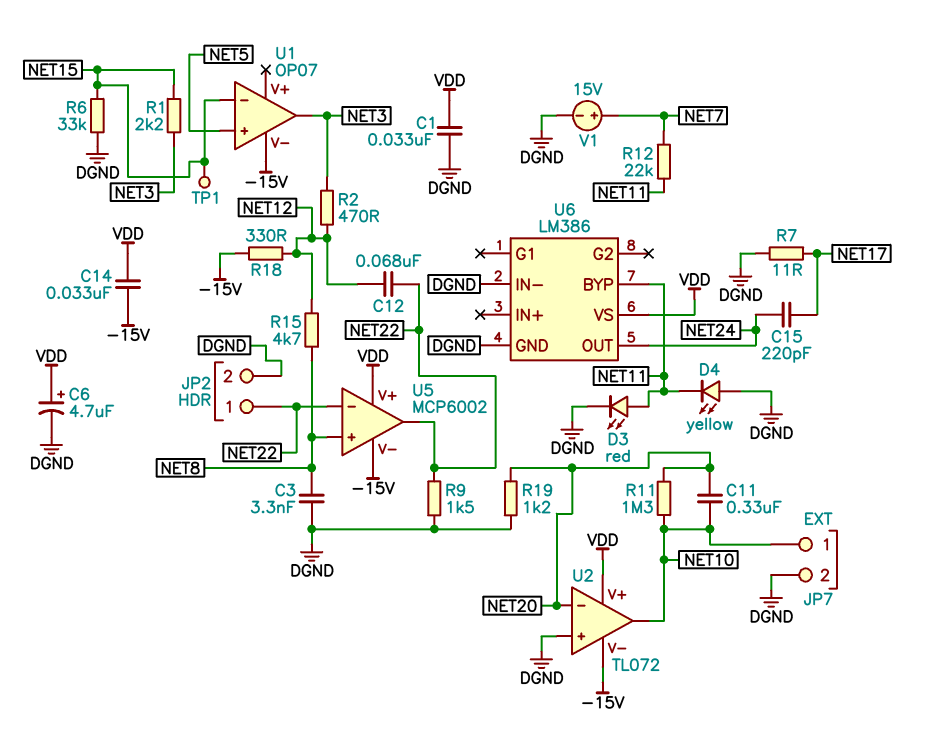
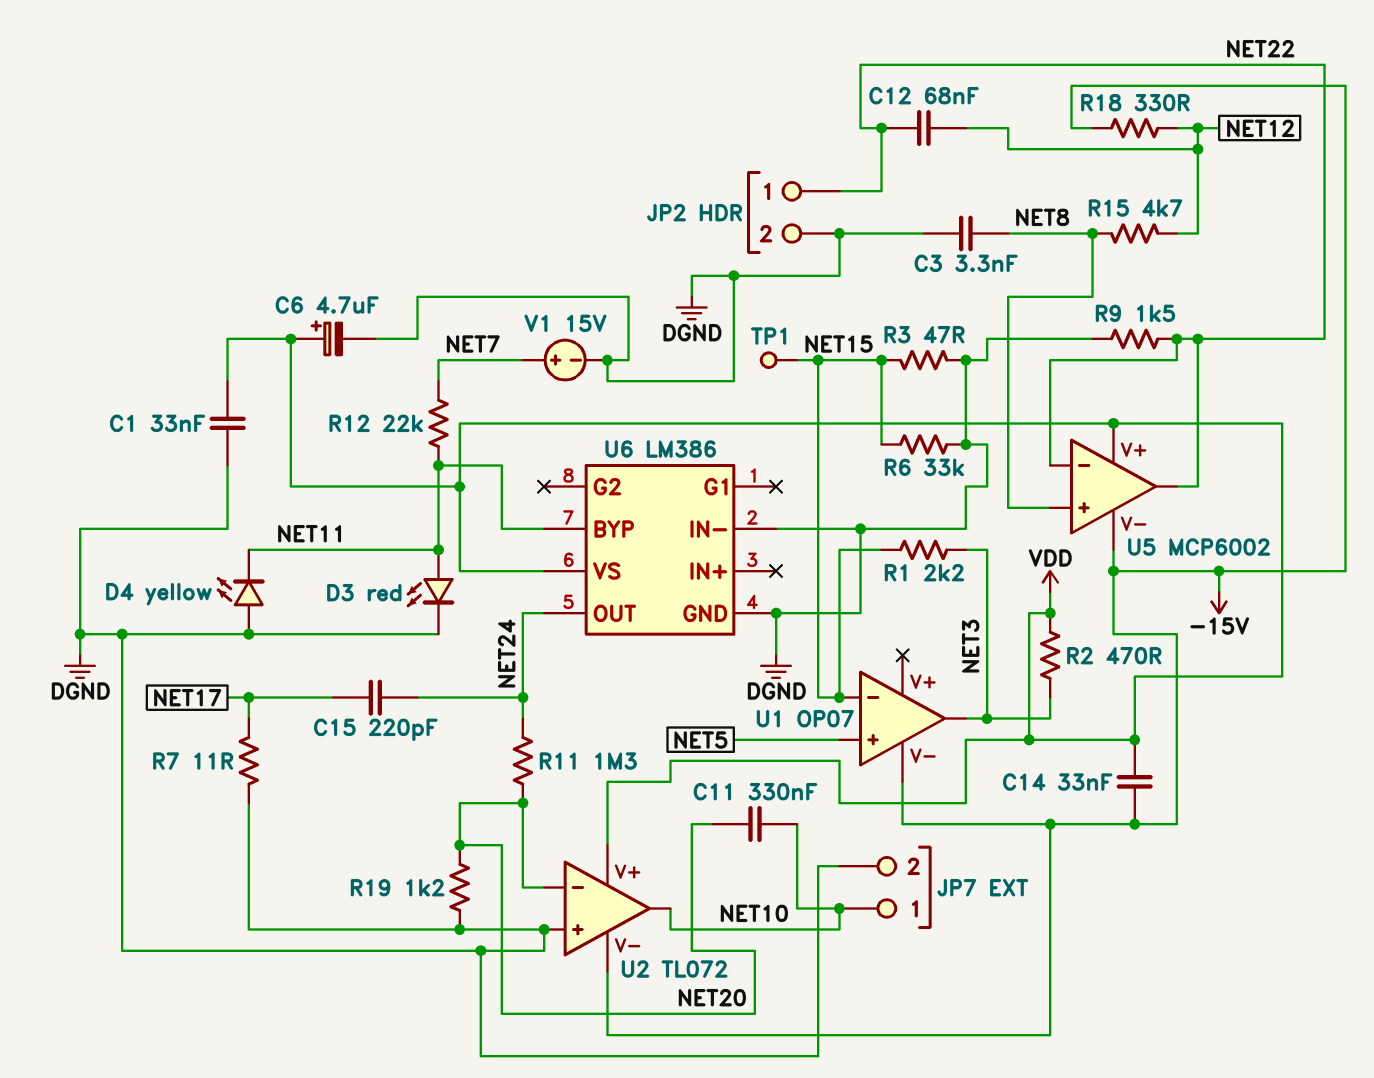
R2: 470 (NET3, NET12) -> 470 (NET3, VDD)
R3: none -> 47 (DGND, NET15)
R11: 1.3M (NET10, NET20) -> 1.3M (NET20, NET24)

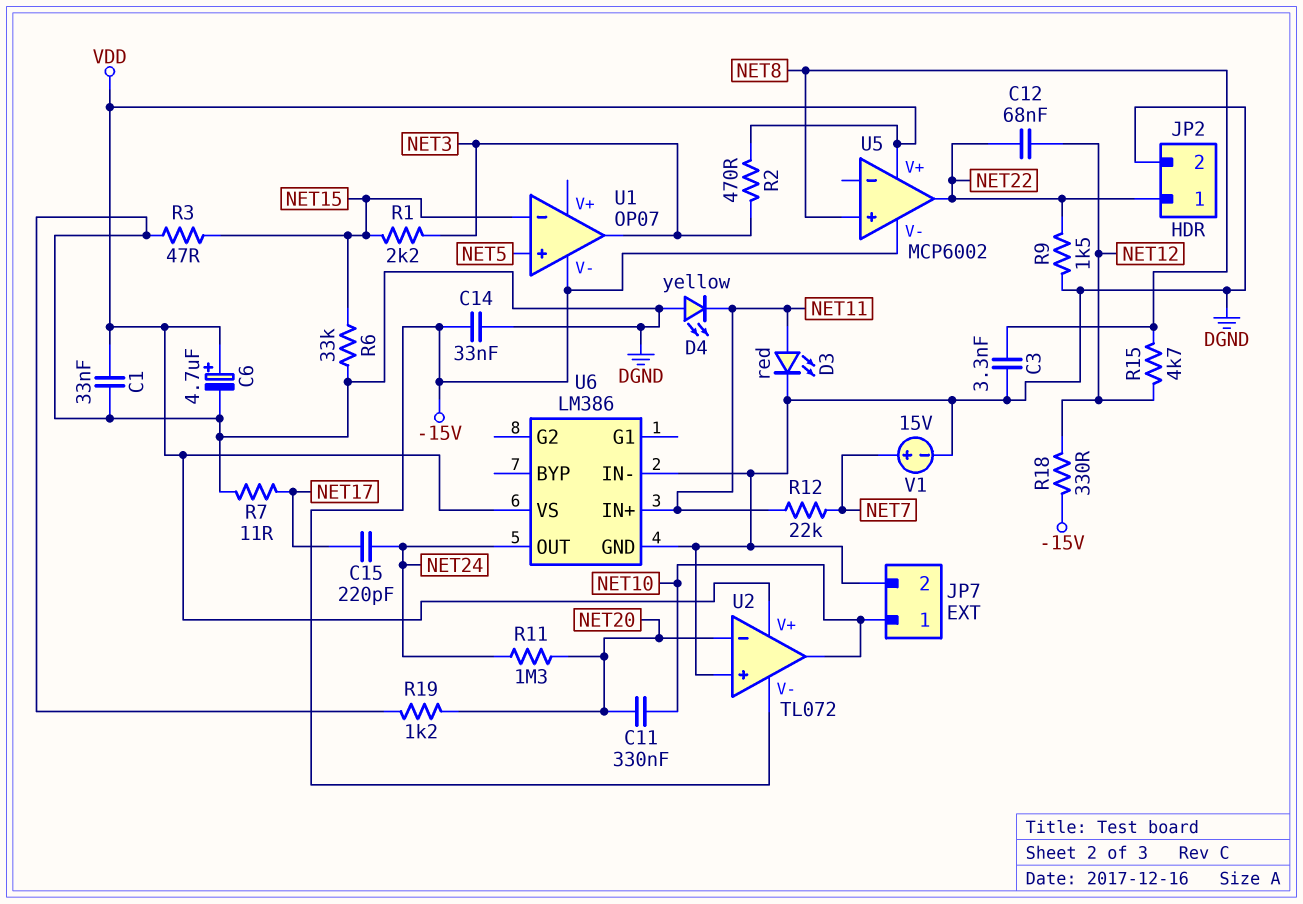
C14: 33nF (-15V, VDD) -> 33nF (-15V, DGND)
TP1: test point (NET15) -> none
U5 pin in-: NET22 -> none
U6 pin BYP: NET11 -> none
U6 pin IN+: none -> NET11

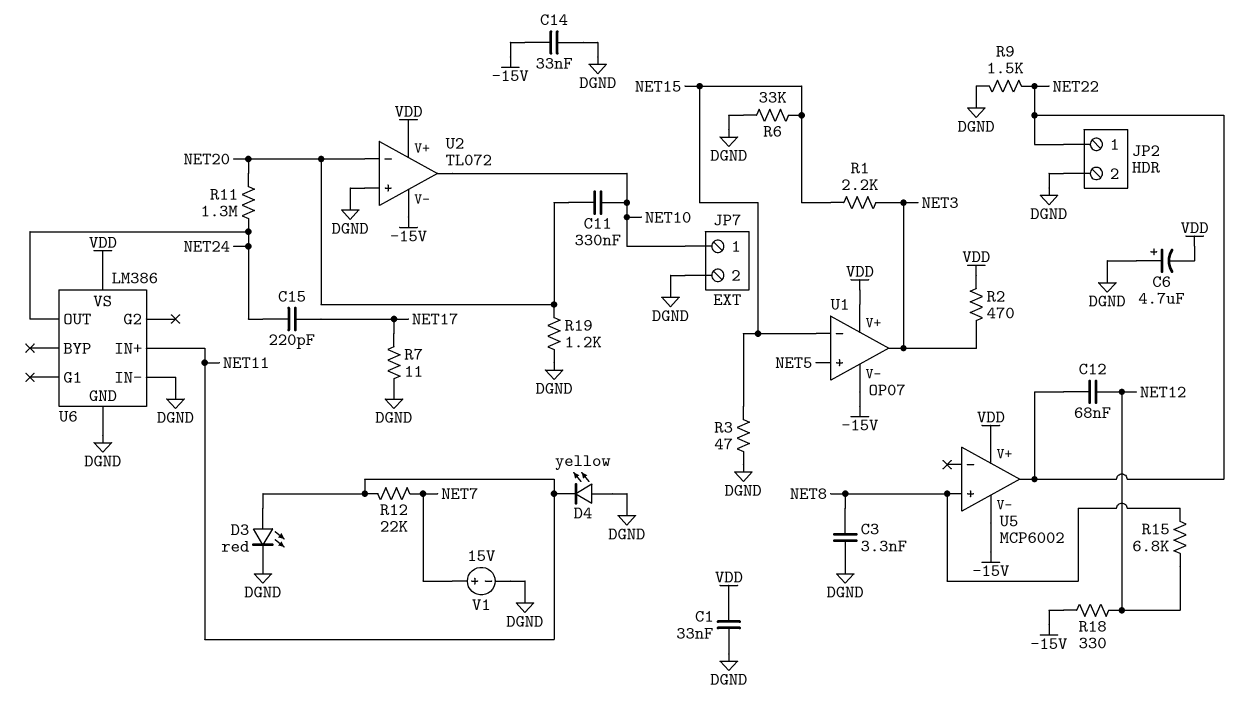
C6: 4.7uF (plus VDD, minus DGND) -> 4.7uF (plus DGND, minus VDD)
R15: 4.7k (NET8, NET12) -> 6.8k (NET8, NET12)
U1 pin V+: none -> VDD

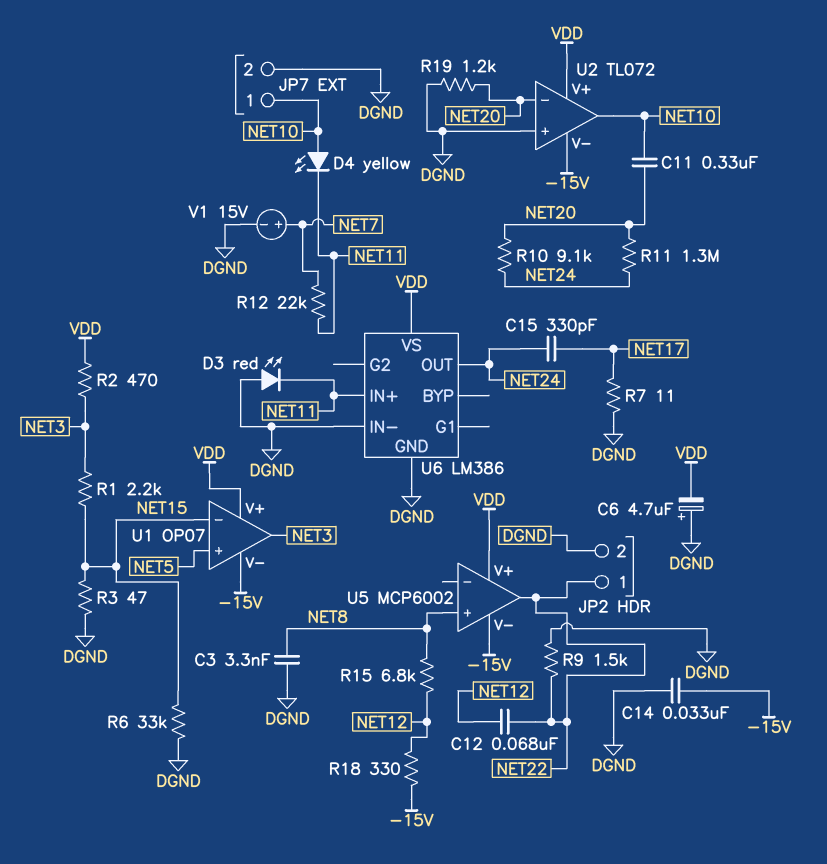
C1: 33nF (DGND, VDD) -> none
C15: 220pF (NET17, NET24) -> 330pF (NET17, NET24)
D3: LED red (A NET11, K DGND) -> LED red (A DGND, K NET11)
D4: LED yellow (A DGND, K NET11) -> LED yellow (A NET10, K NET11)
R10: none -> 9.1k (NET20, NET24)

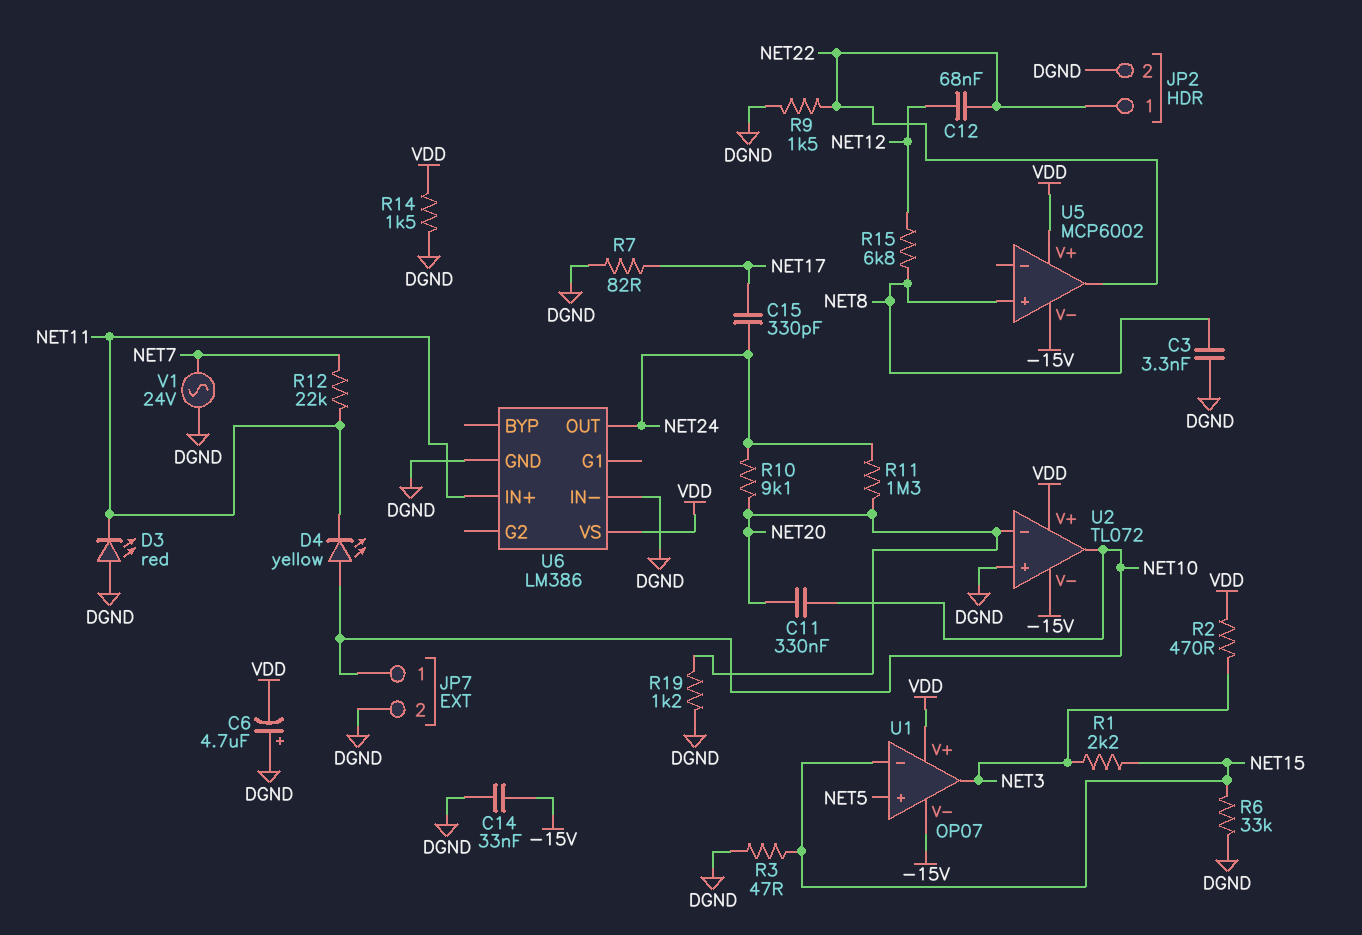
R7: 11 (DGND, NET17) -> 82 (DGND, NET17)
R14: none -> 1.5k (DGND, VDD)
R18: 330 (-15V, NET12) -> none
V1: 15V (plus NET7, minus DGND) -> AC 24V (DGND, NET7)

